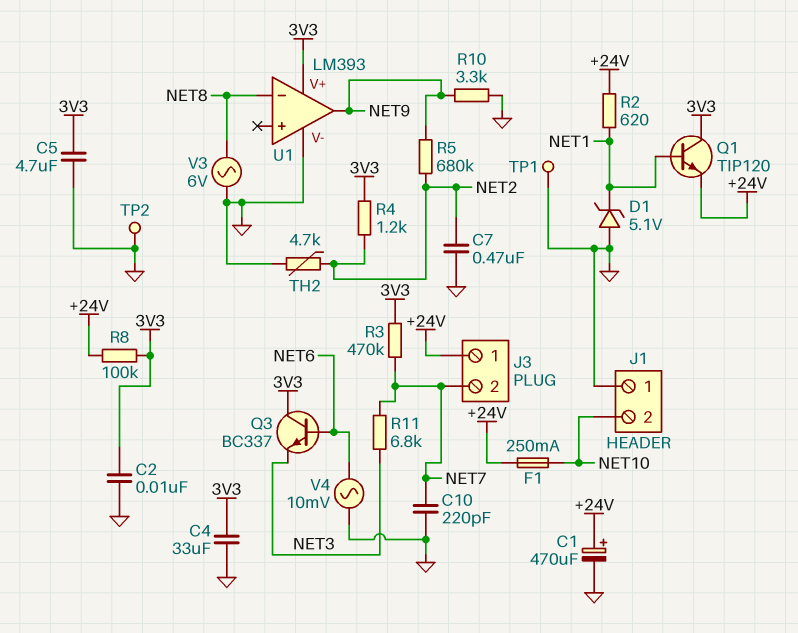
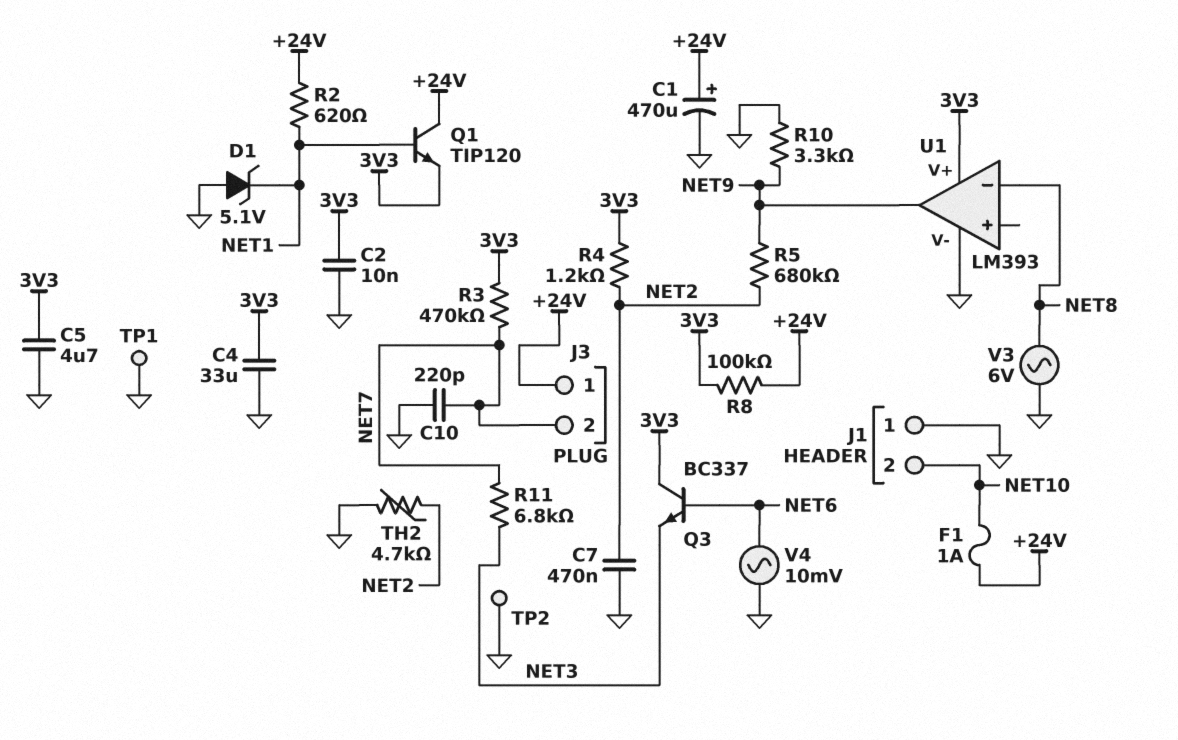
F1: 250mA (+24V, NET10) -> 1A (+24V, NET10)
Q1: NPN TIP120 (B NET1, C 3V3, E +24V) -> NPN TIP120 (B NET1, C +24V, E 3V3)

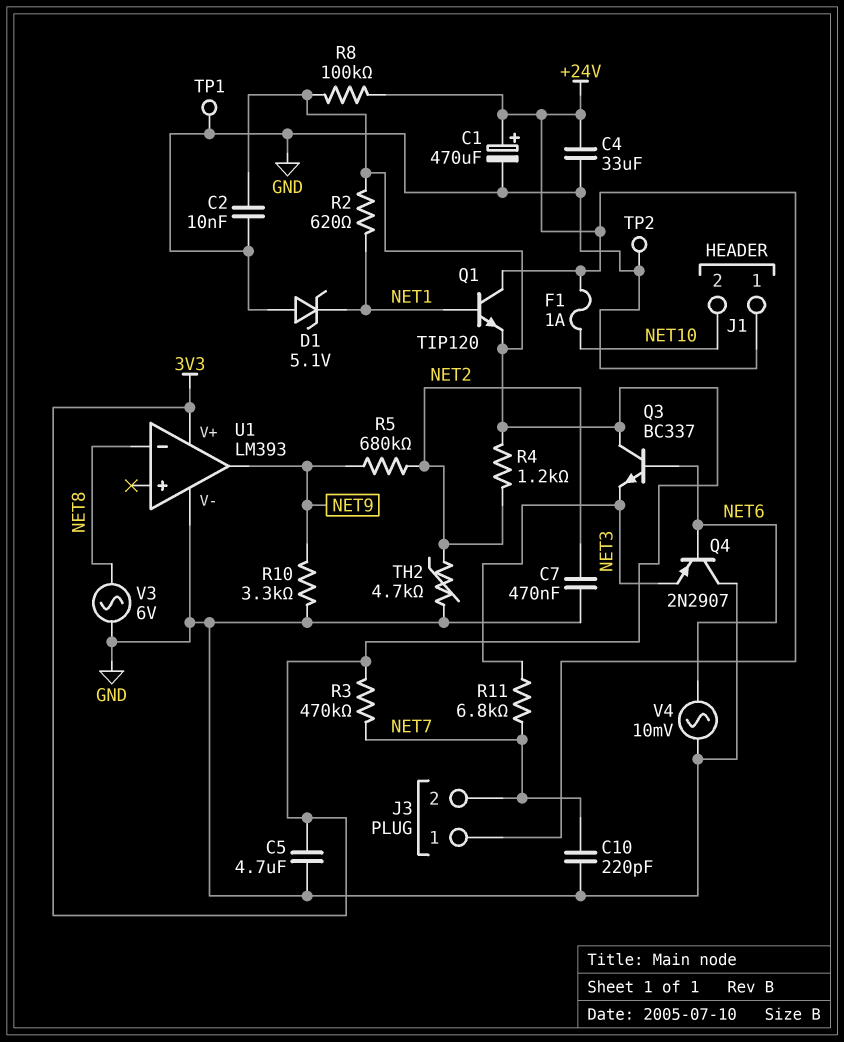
C4: 33uF (3V3, GND) -> 33uF (+24V, GND)
Q4: none -> PNP 2N2907 (B NET6, C GND, E NET3)
R2: 620 (+24V, NET1) -> 620 (3V3, NET1)

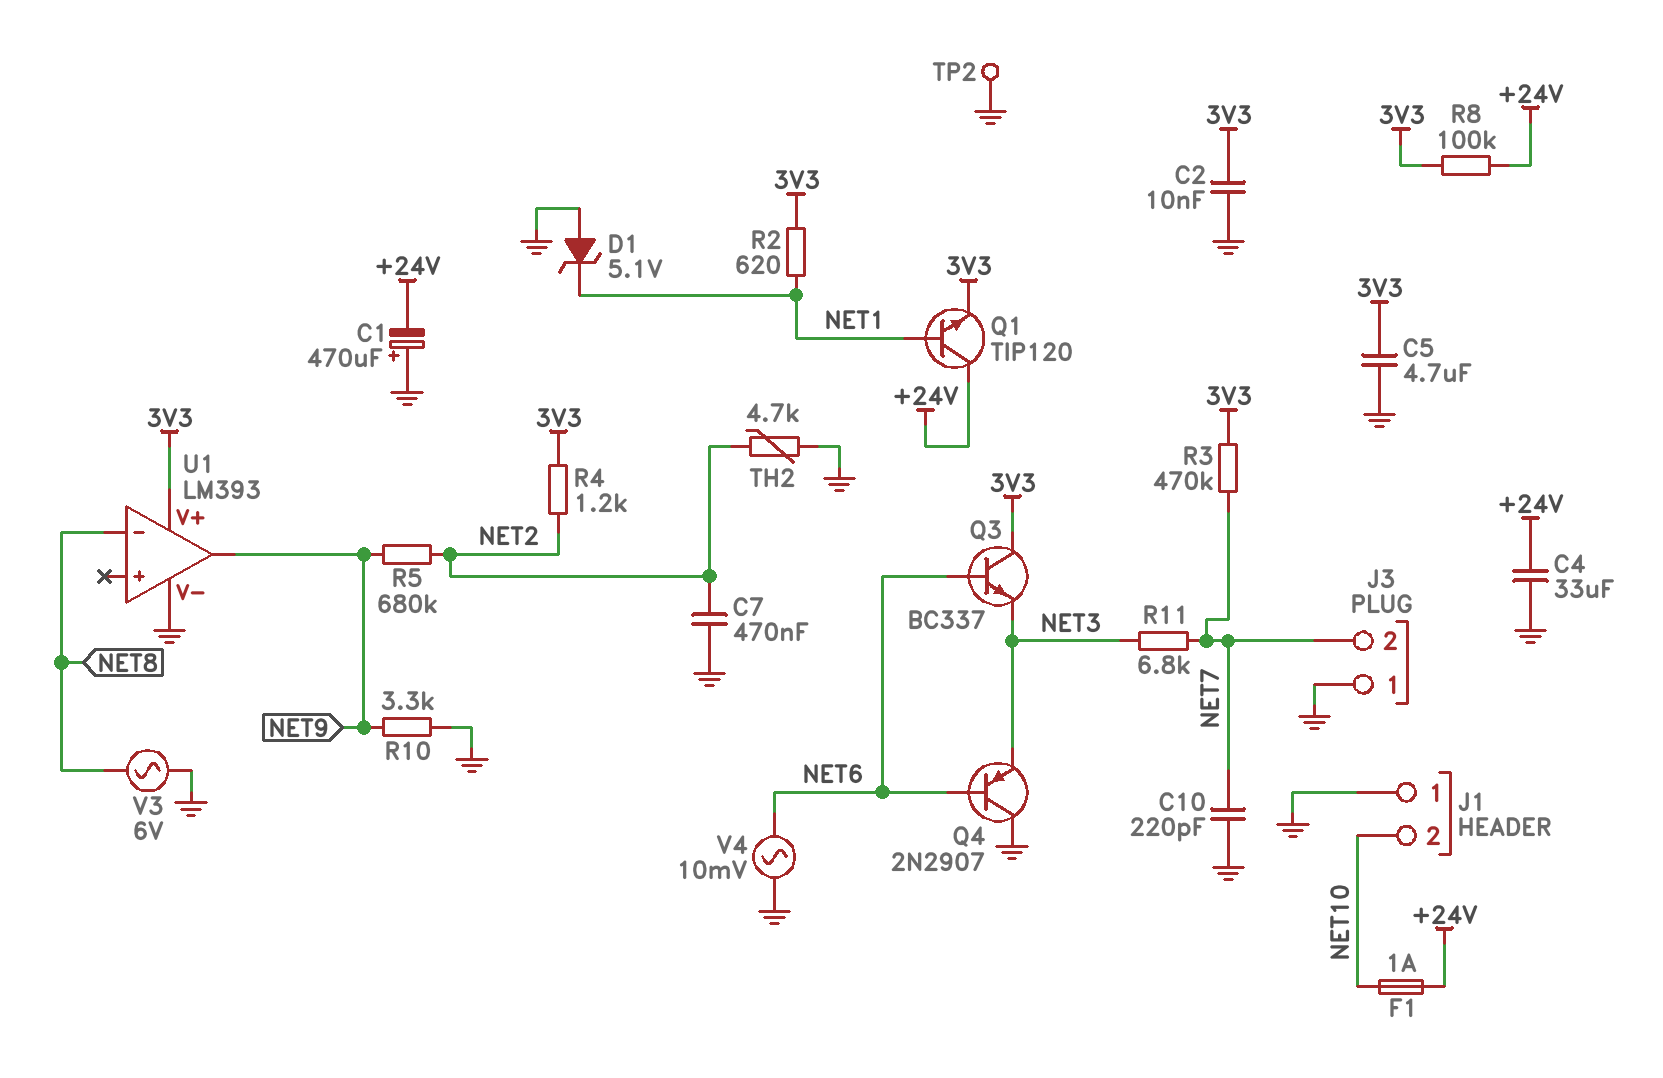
C1: 470uF (plus +24V, minus GND) -> 470uF (plus GND, minus +24V)
J3 pin 1: +24V -> GND
TP1: test point (GND) -> none

